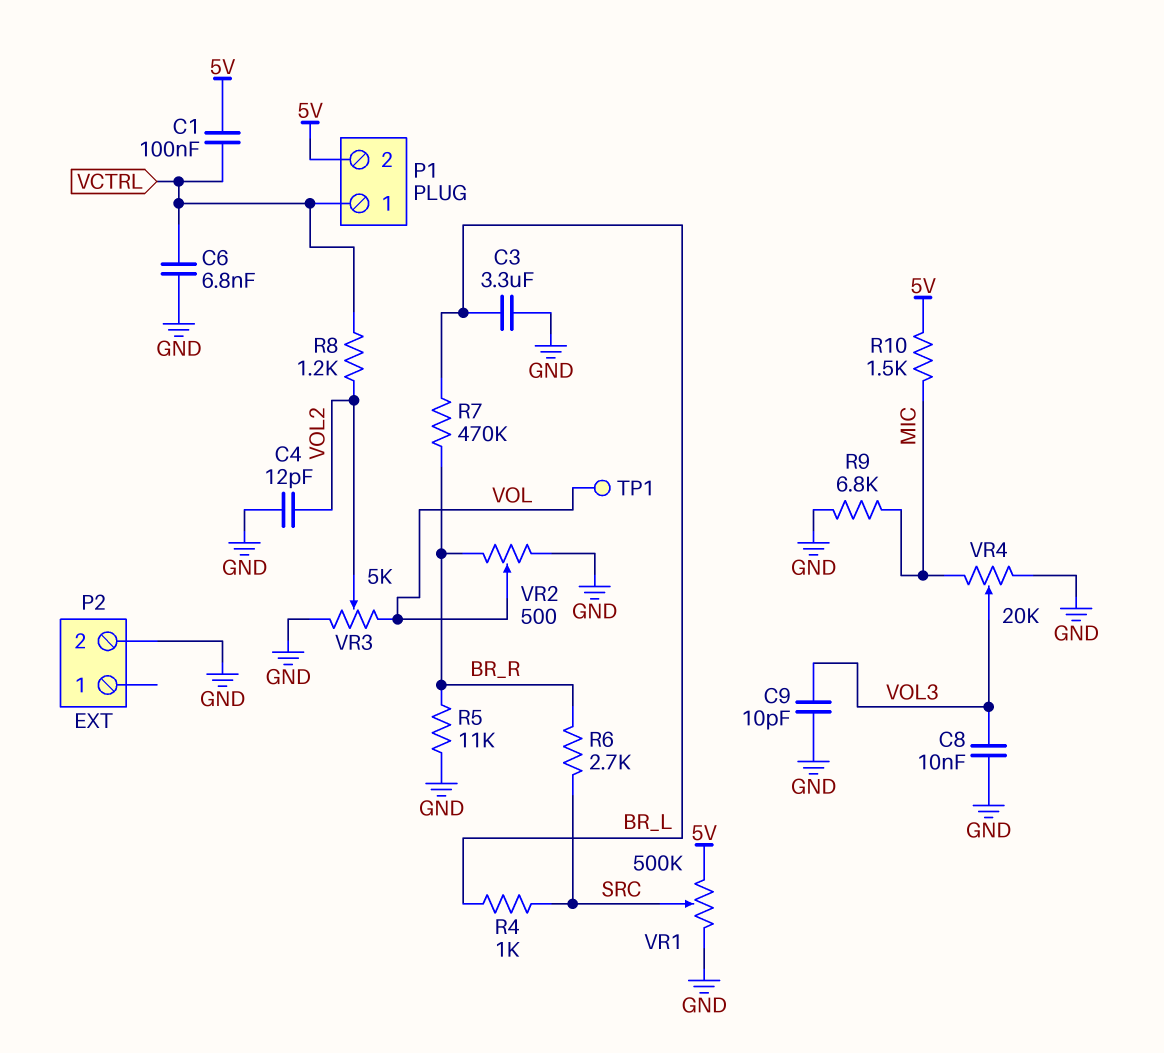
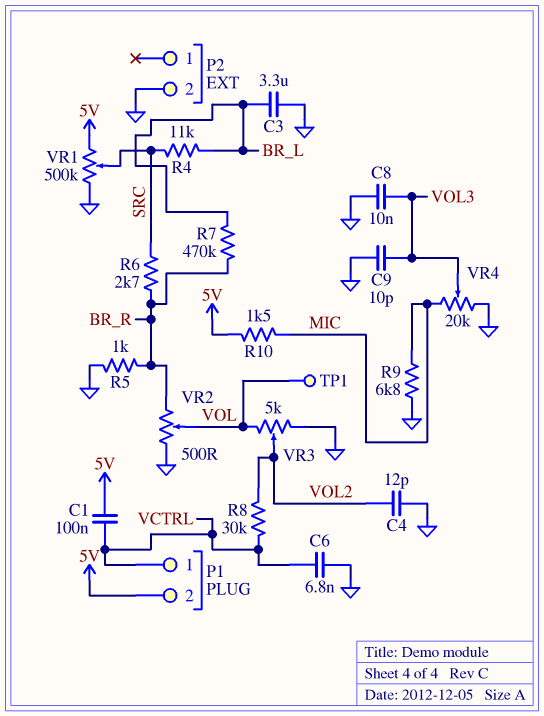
R4: 1k (BR_L, SRC) -> 11k (BR_L, SRC)
R5: 11k (BR_R, GND) -> 1k (BR_R, GND)
R8: 1.2k (VCTRL, VOL2) -> 30k (VCTRL, VOL2)

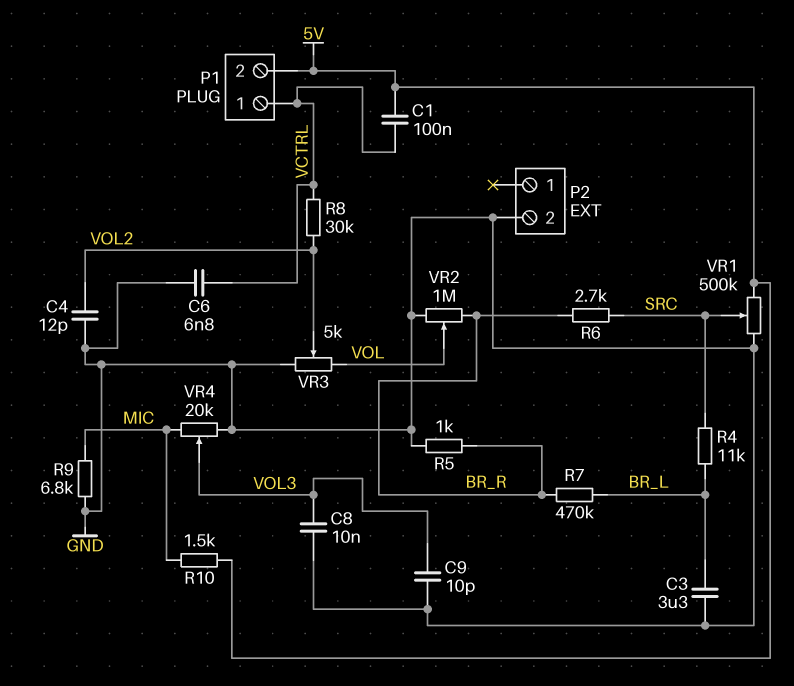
TP1: test point (VOL) -> none
VR2: 500 (BR_R, GND, wiper VOL) -> 1M (BR_R, GND, wiper VOL)

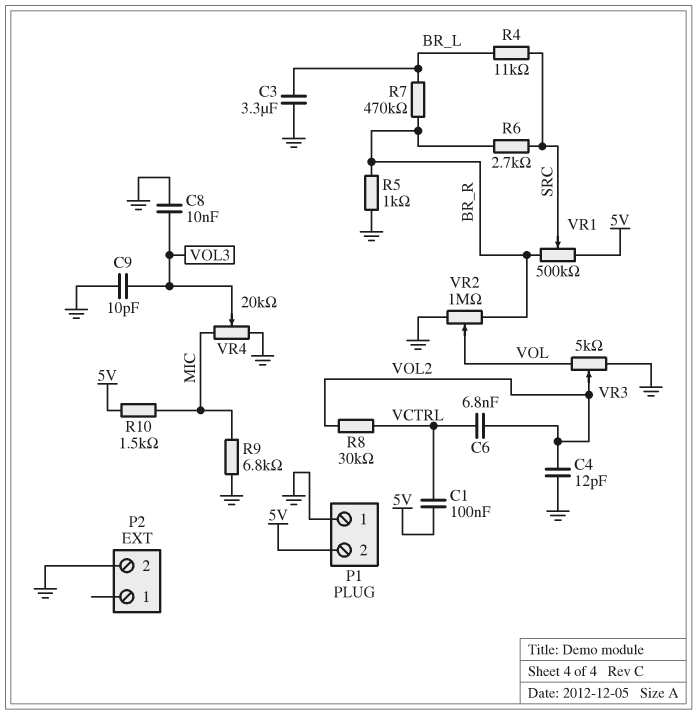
C6: 6.8nF (GND, VCTRL) -> 6.8nF (VCTRL, VOL2)
P1 pin 1: VCTRL -> GND
VR1: 500k (5V, GND, wiper SRC) -> 500k (5V, BR_R, wiper SRC)

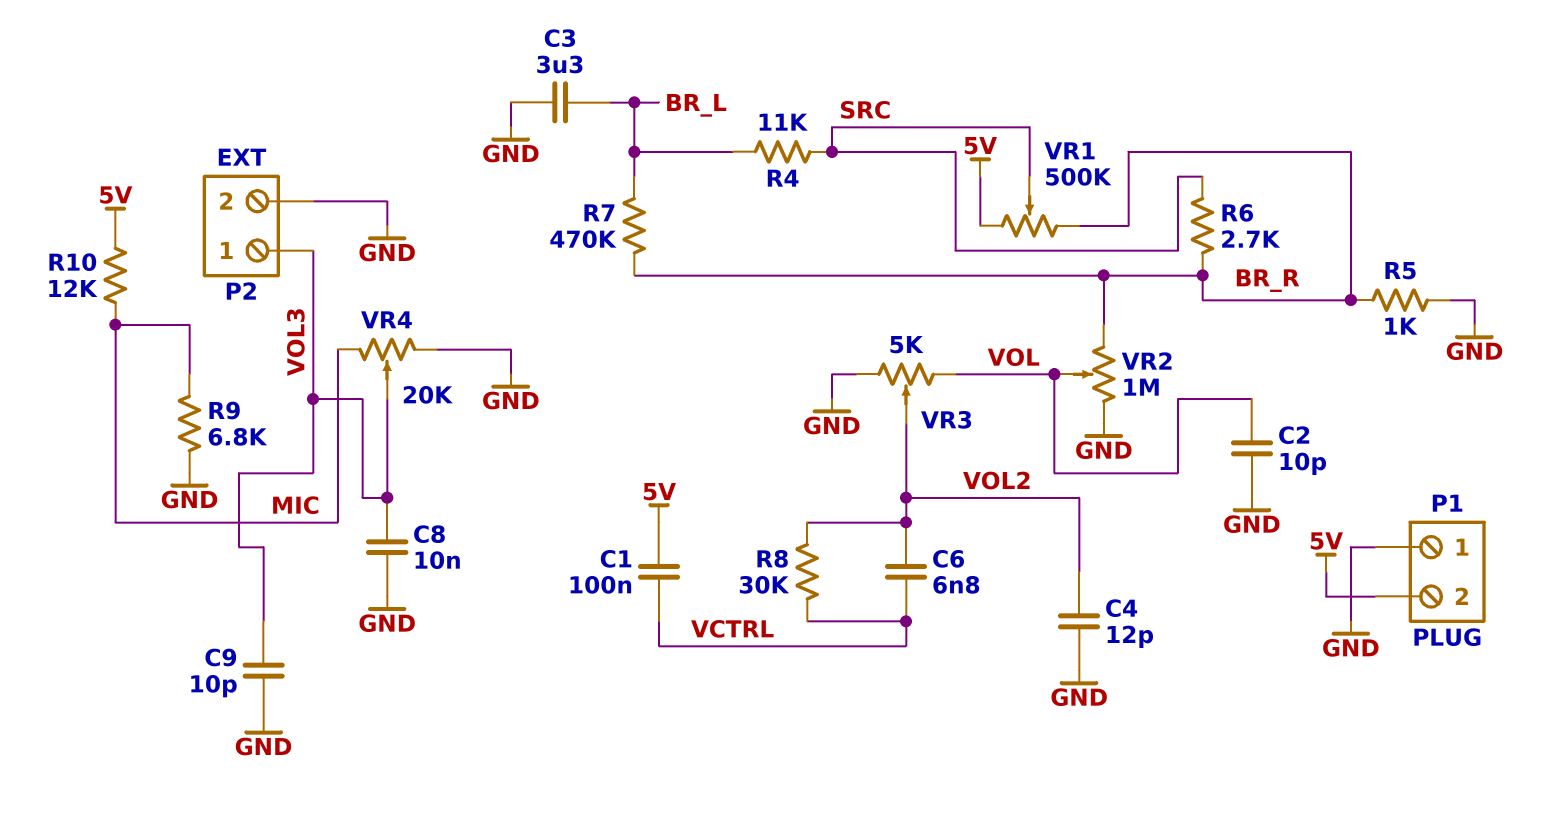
C2: none -> 10pF (GND, VOL)
P2 pin 1: none -> VOL3
R10: 1.5k (5V, MIC) -> 12k (5V, MIC)

